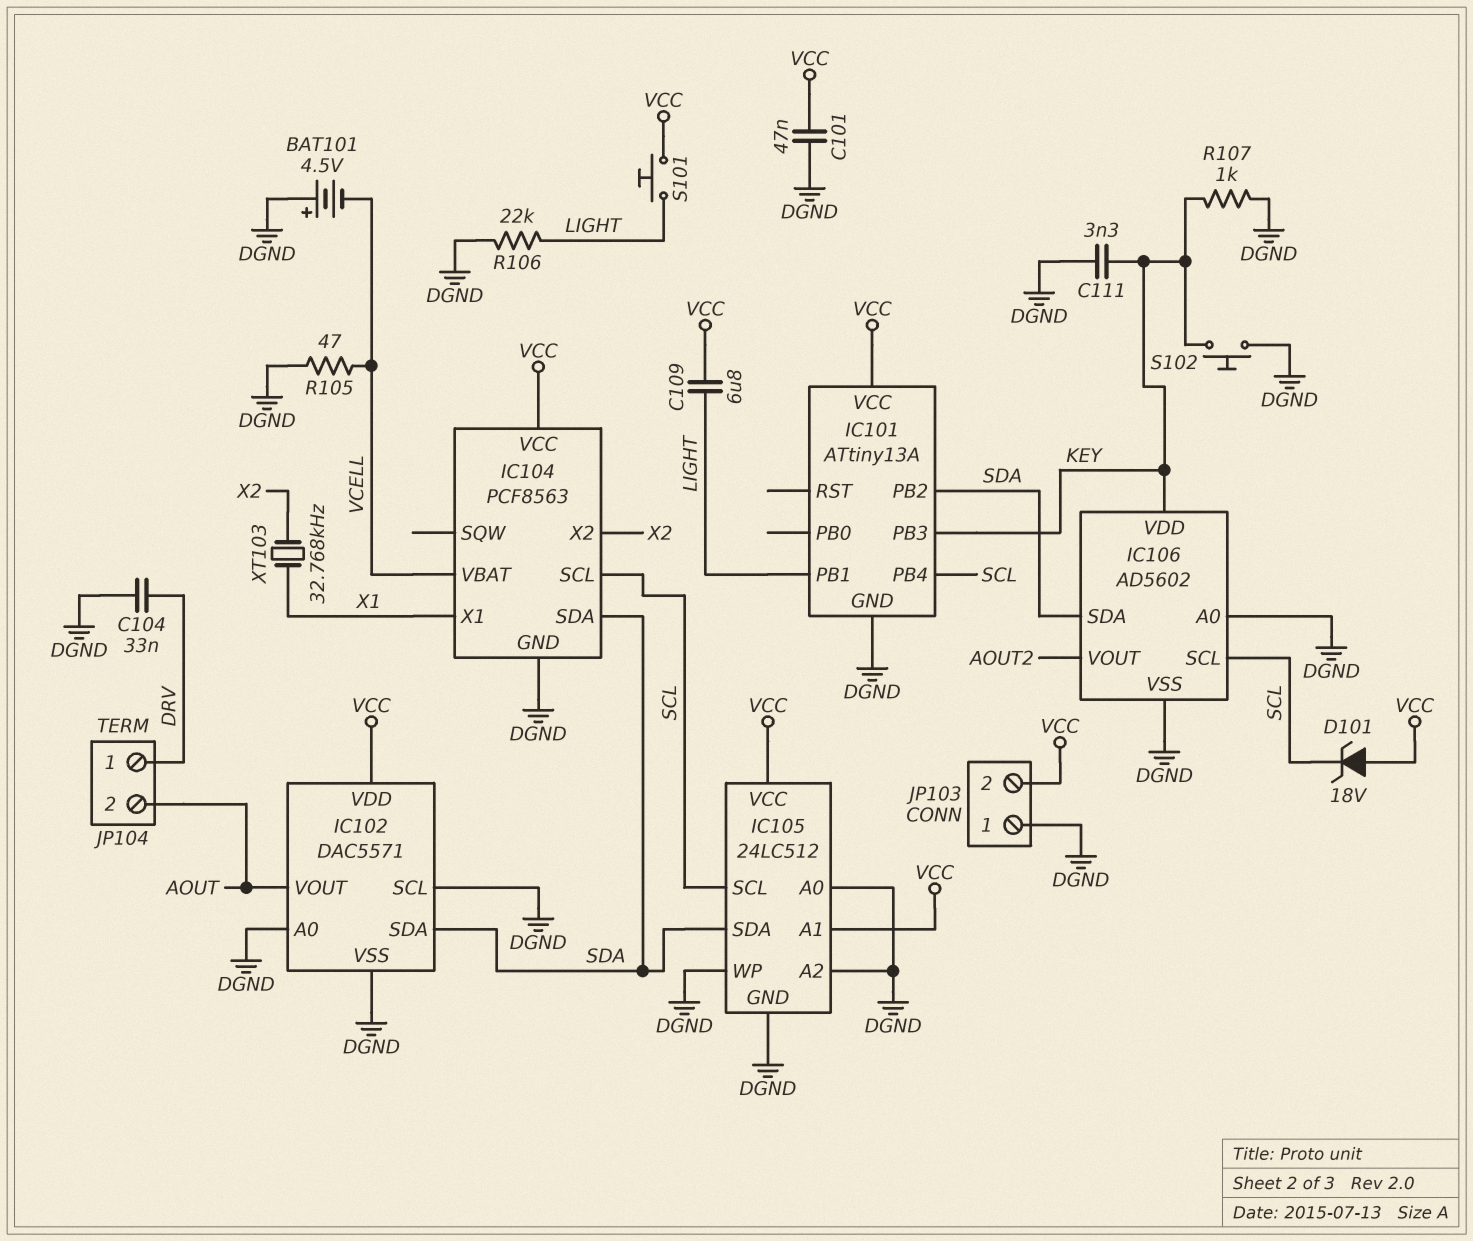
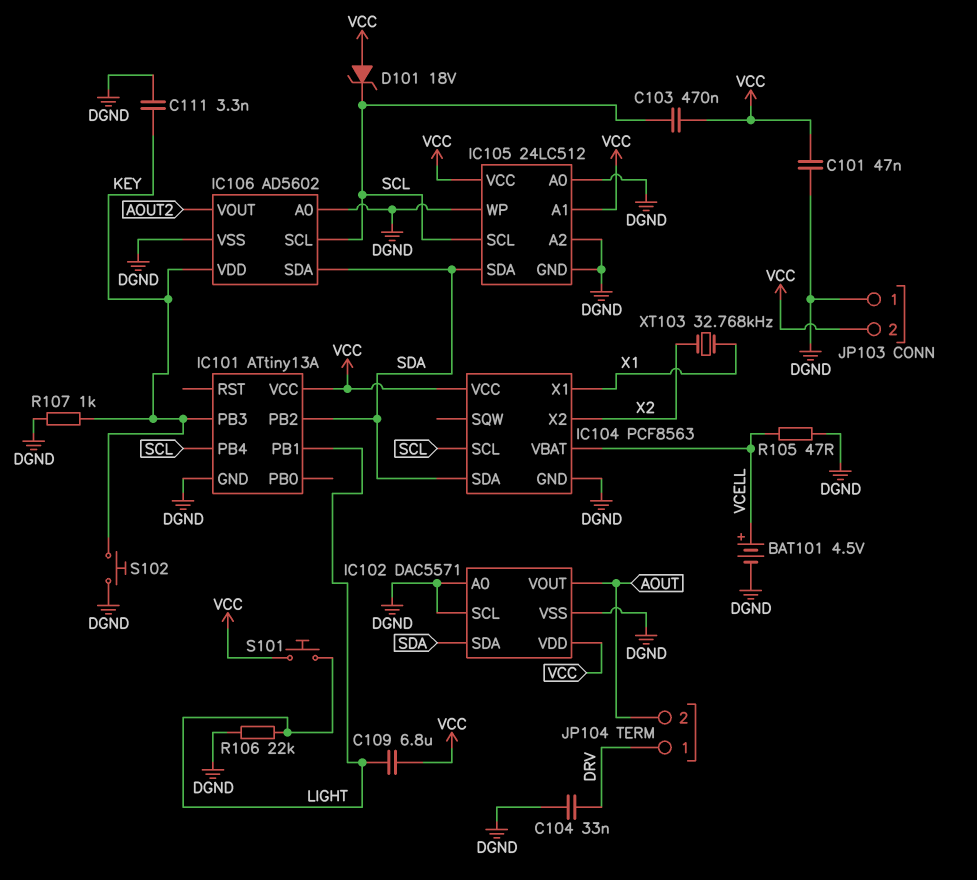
BAT101: 4.5V (plus DGND, minus VCELL) -> 4.5V (plus VCELL, minus DGND)
C103: none -> 470nF (SCL, VCC)

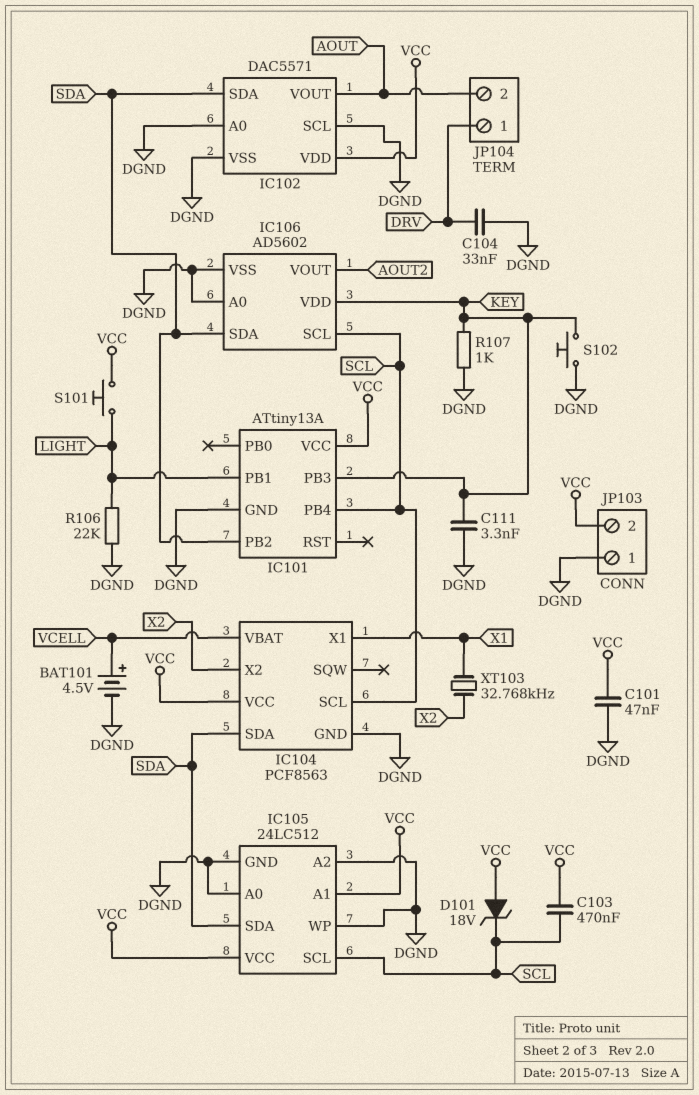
C109: 6.8uF (LIGHT, VCC) -> none
R105: 47 (DGND, VCELL) -> none

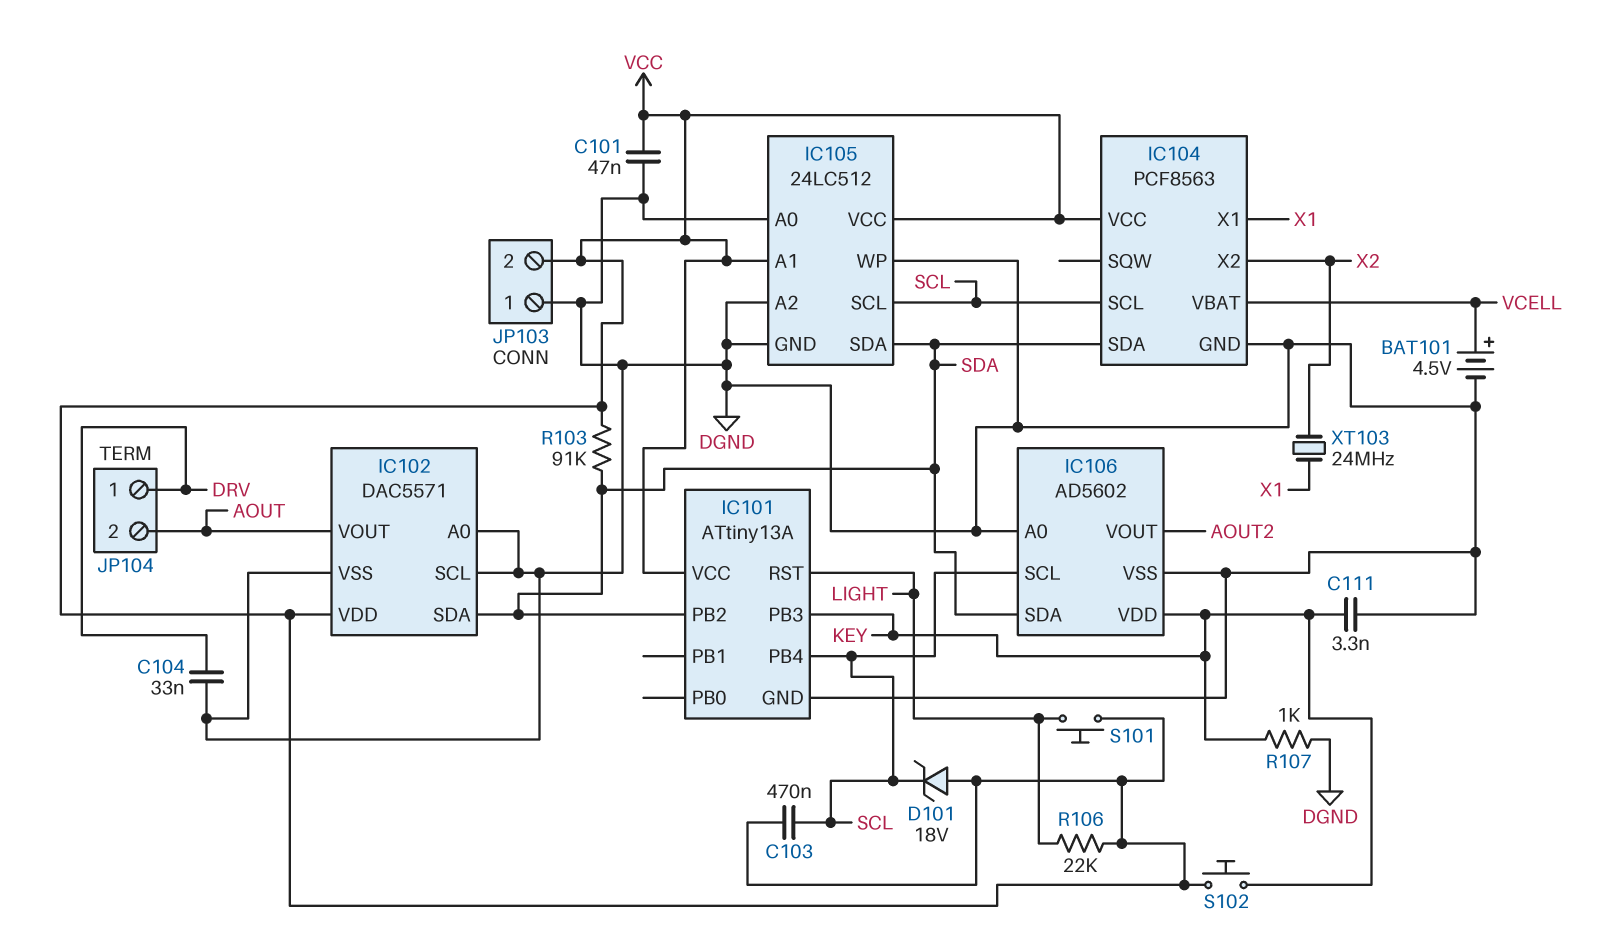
IC101 pin PB1: LIGHT -> none
IC101 pin RST: none -> LIGHT
R103: none -> 91k (SDA, VCC)
R106: 22k (DGND, LIGHT) -> 22k (LIGHT, VCC)
S102: button (DGND, KEY) -> button (KEY, VCC)
XT103: 32.768kHz (X1, X2) -> 24MHz (X1, X2)

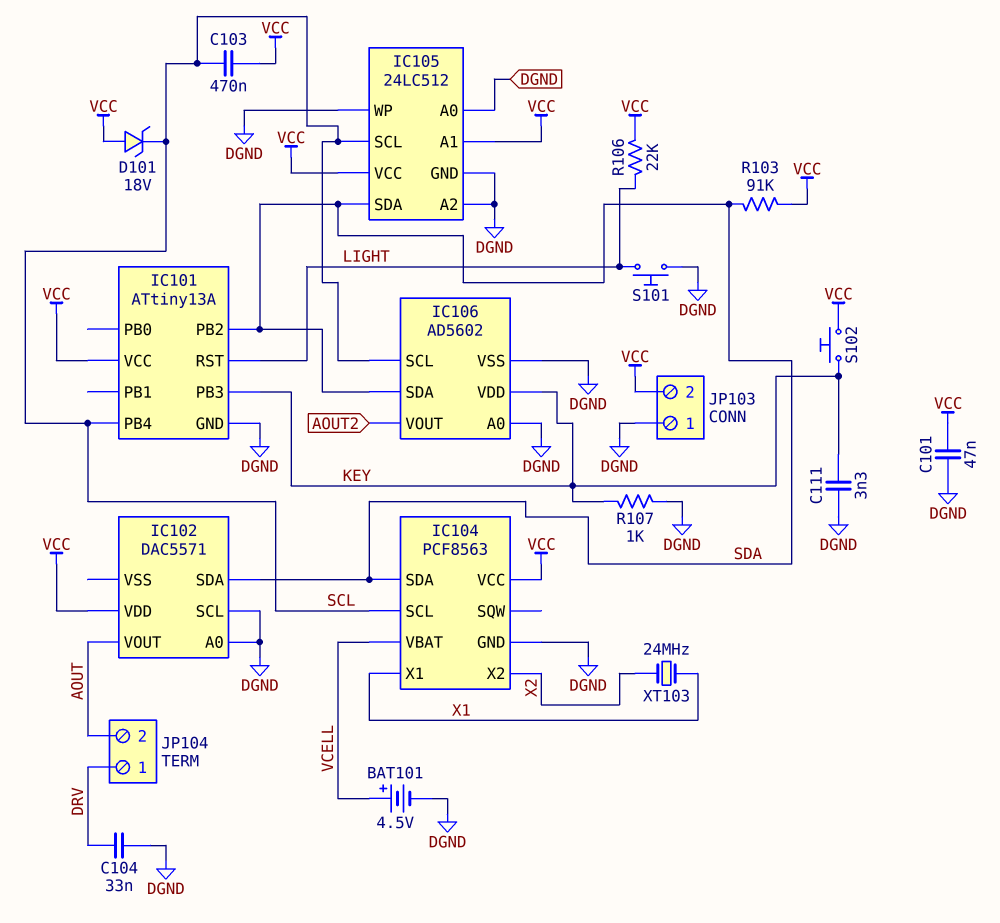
IC102 pin VSS: DGND -> none
S101: button (LIGHT, VCC) -> button (DGND, LIGHT)

